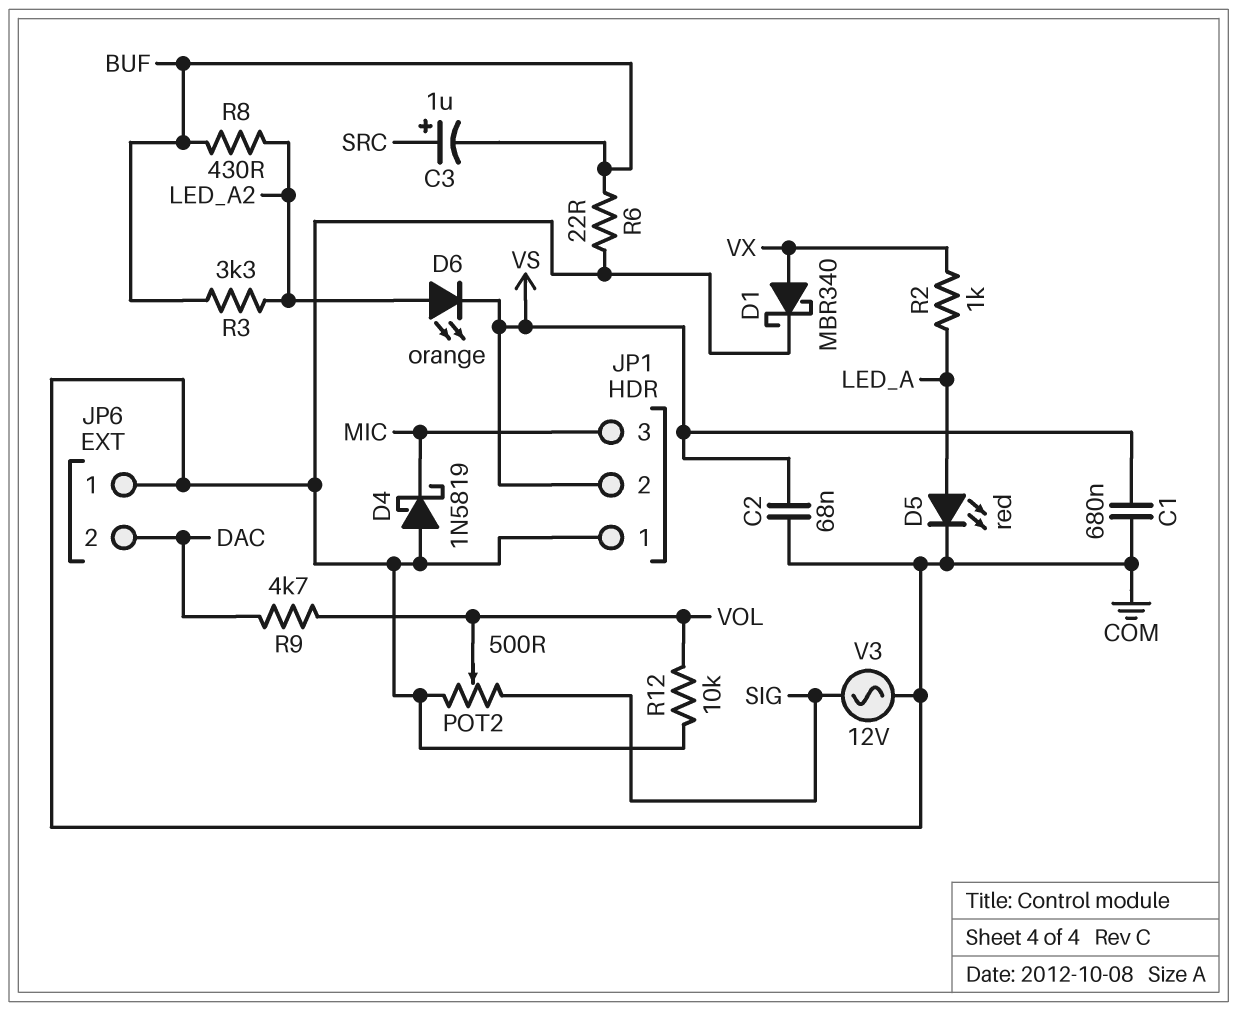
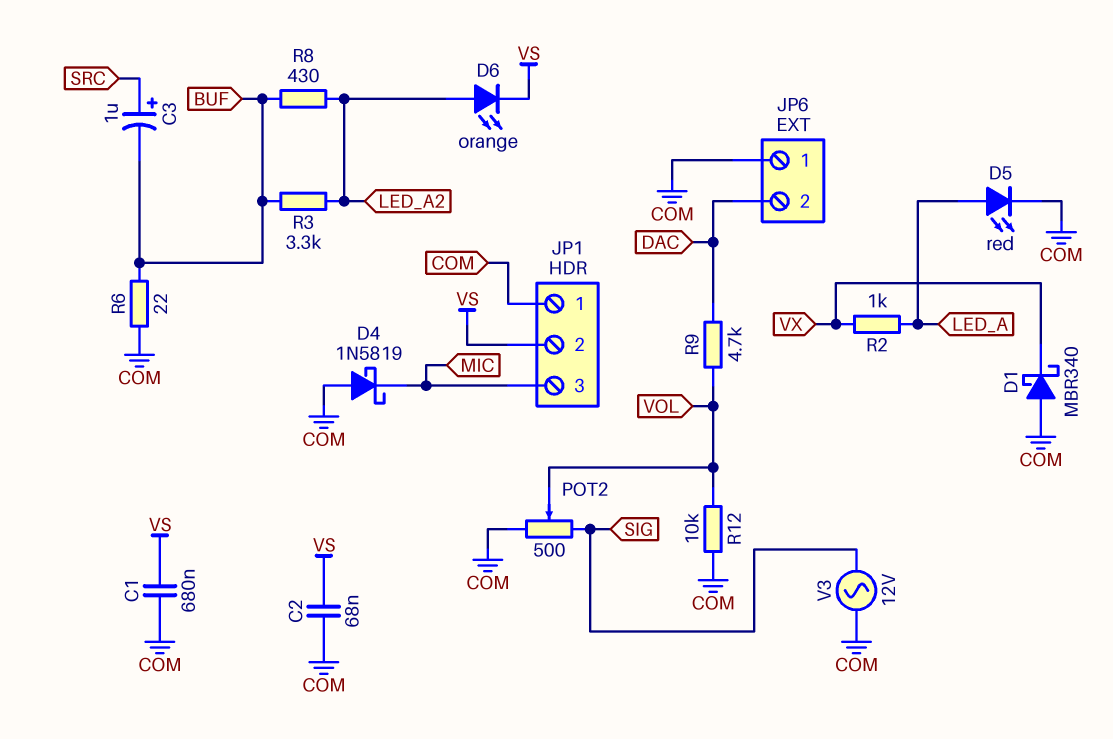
D1: schottky MBR340 (A VX, K COM) -> schottky MBR340 (A COM, K VX)

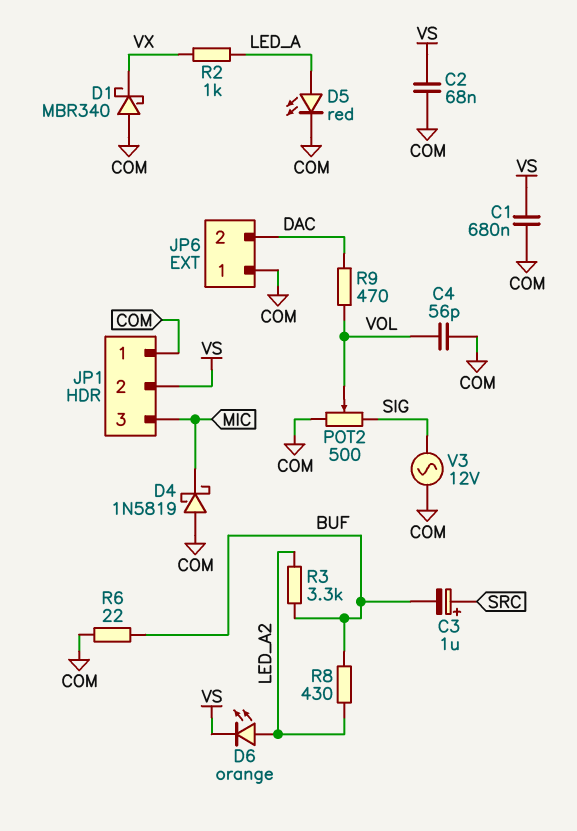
C4: none -> 56pF (COM, VOL)
R9: 4.7k (DAC, VOL) -> 470 (DAC, VOL)
R12: 10k (COM, VOL) -> none

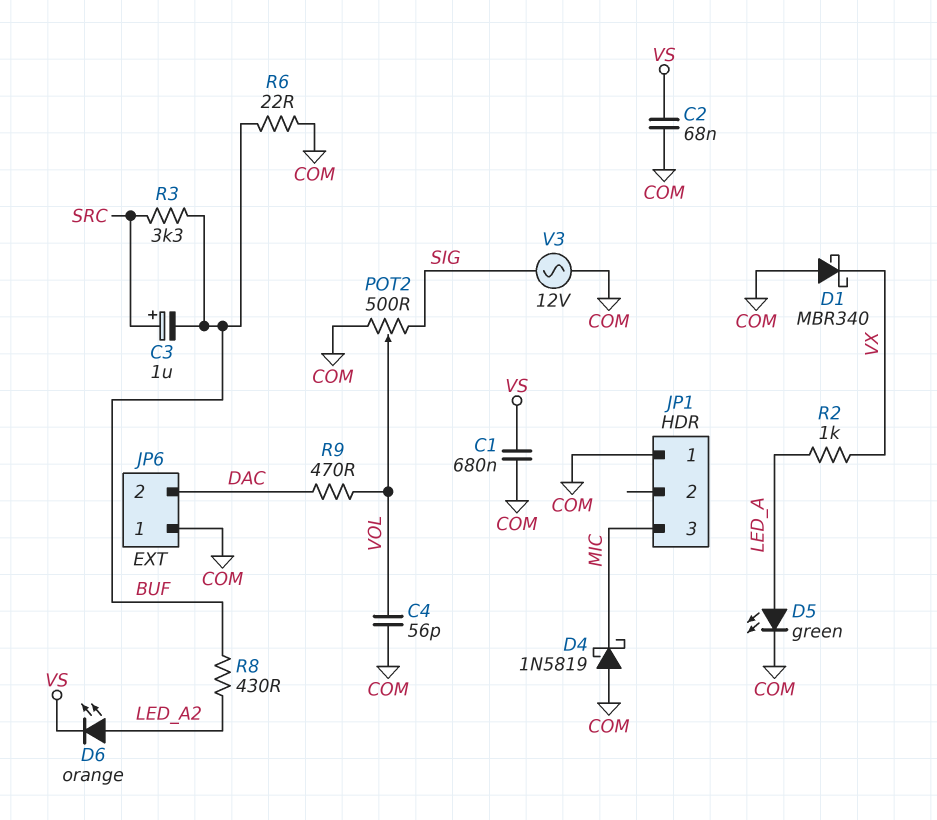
D5: LED red (A LED_A, K COM) -> LED green (A LED_A, K COM)
JP1 pin 2: VS -> none
R3: 3.3k (BUF, LED_A2) -> 3.3k (BUF, SRC)

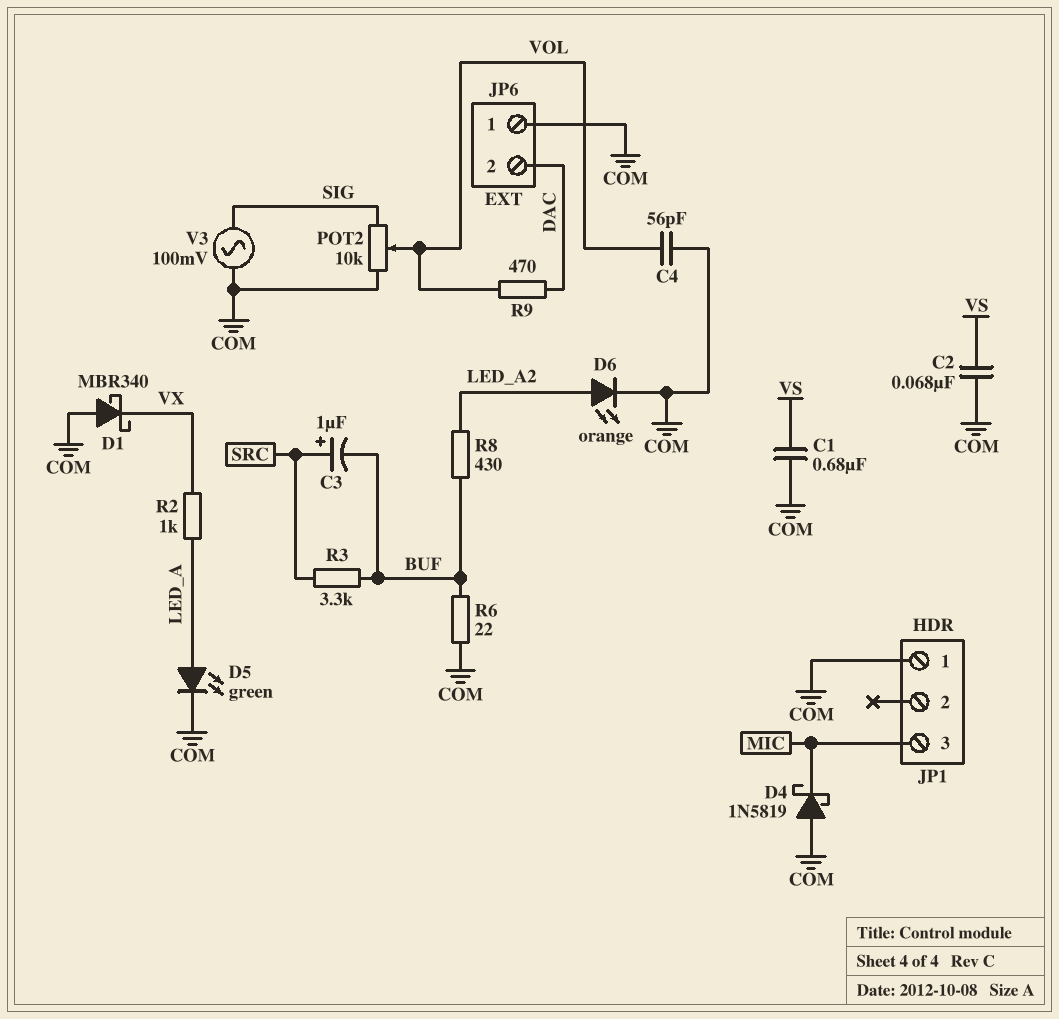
D6: LED orange (A LED_A2, K VS) -> LED orange (A LED_A2, K COM)
POT2: 500 (COM, SIG, wiper VOL) -> 10k (COM, SIG, wiper VOL)
V3: AC 12V (COM, SIG) -> AC 100mV (COM, SIG)

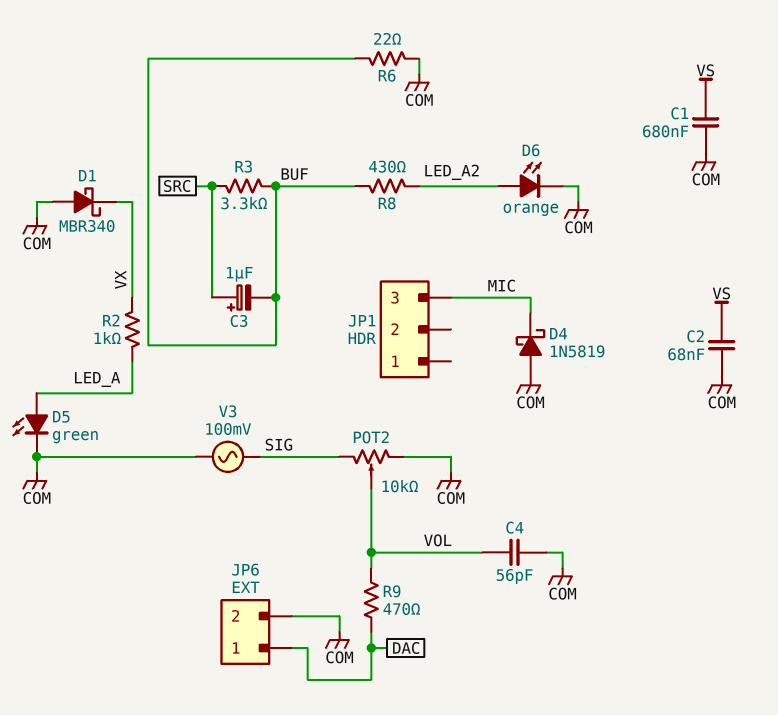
JP1 pin 1: COM -> none
JP6 pin 1: COM -> DAC
JP6 pin 2: DAC -> COM

